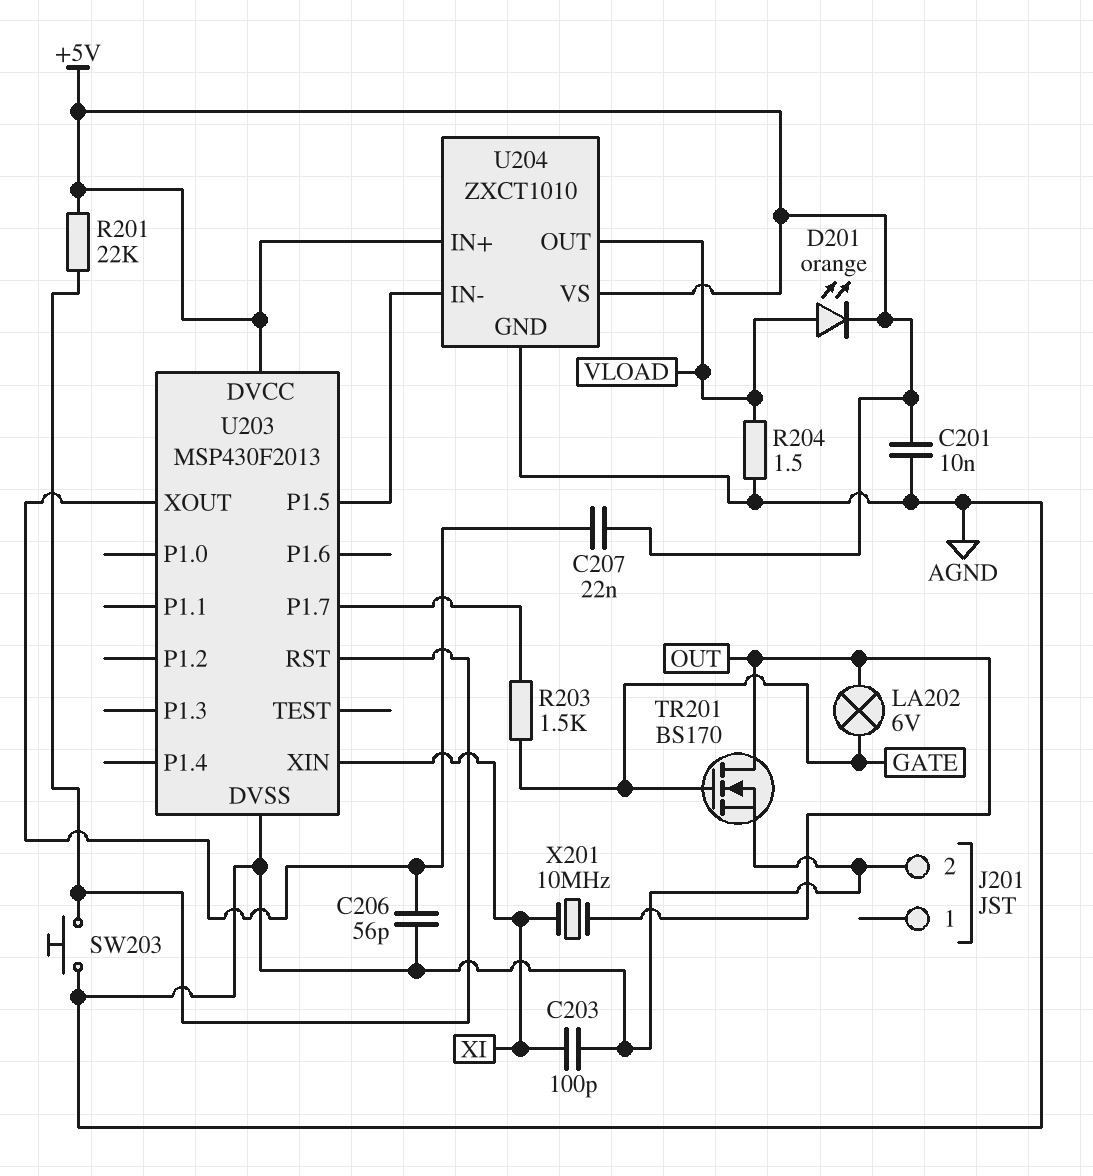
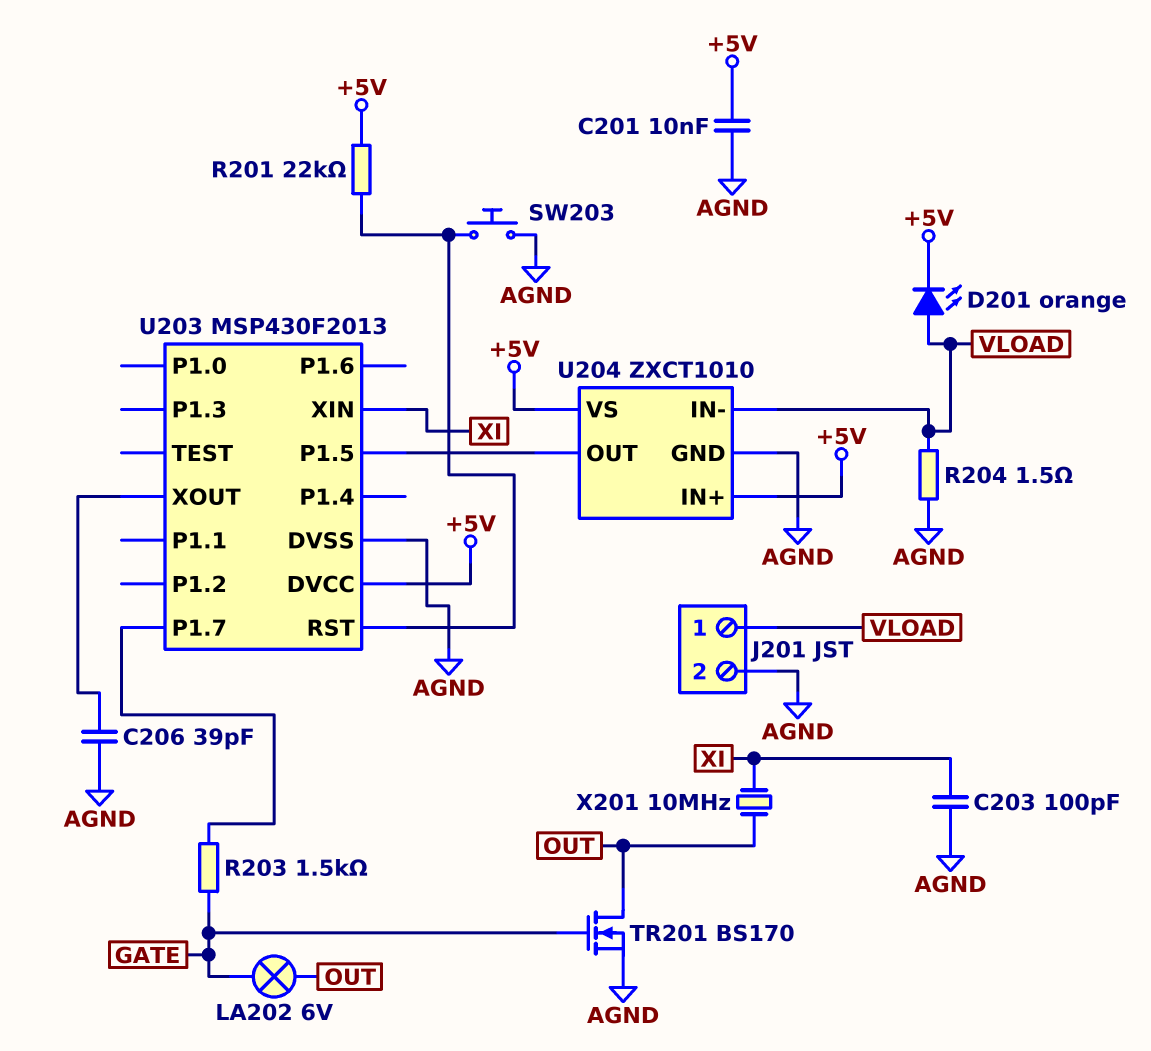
C206: 56pF (AGND, U203/XOUT) -> 39pF (AGND, U203/XOUT)
C207: 22nF (+5V, U203/XOUT) -> none
J201 pin 1: none -> VLOAD
U204 pin IN-: U203/P1.5 -> VLOAD
U204 pin OUT: VLOAD -> U203/P1.5

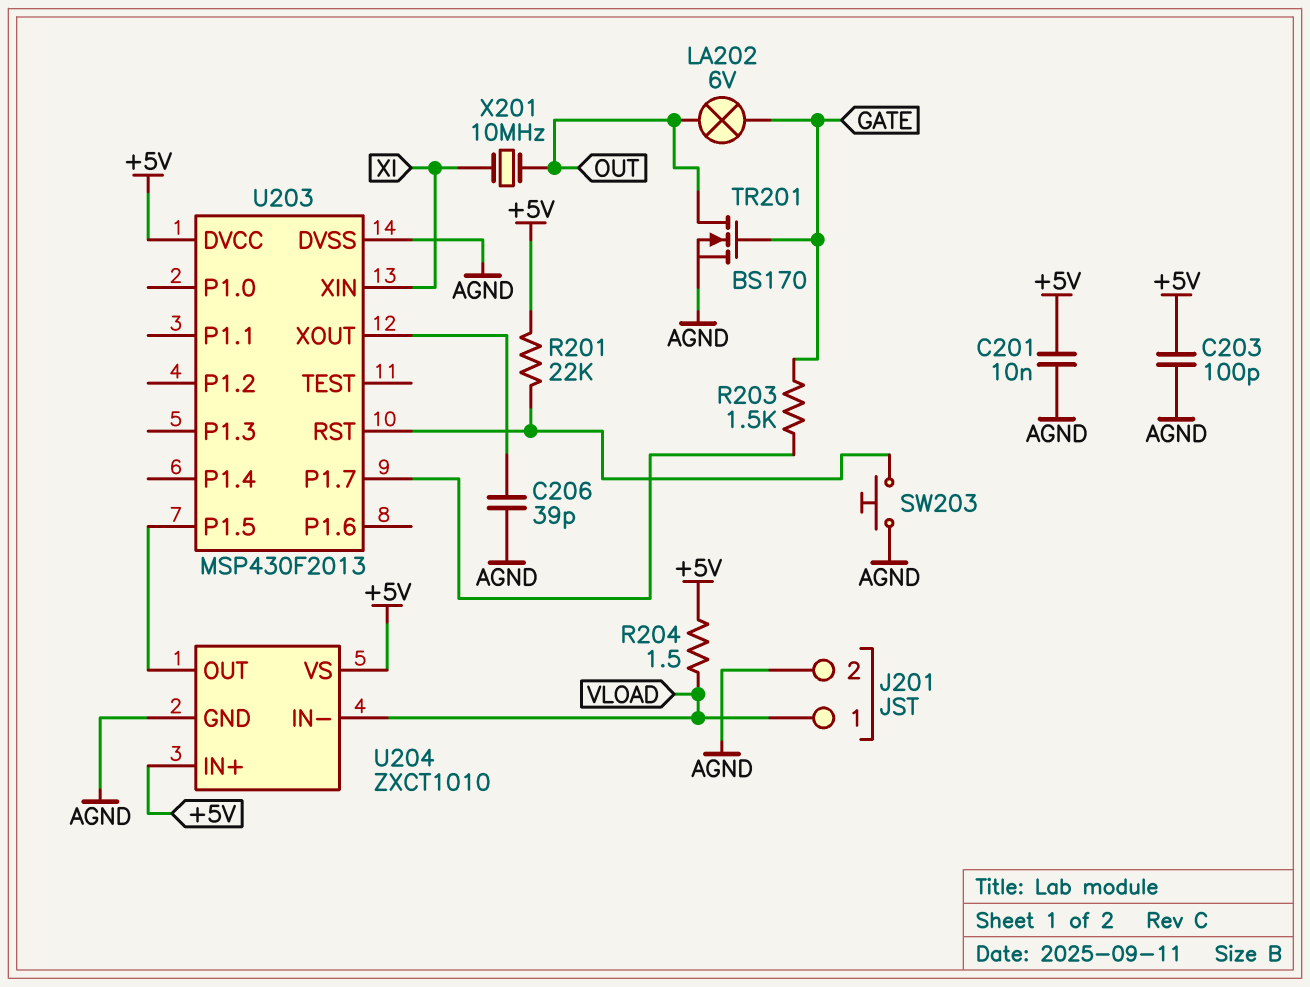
C203: 100pF (AGND, XI) -> 100pF (+5V, AGND)
D201: LED orange (A VLOAD, K +5V) -> none
R204: 1.5 (AGND, VLOAD) -> 1.5 (+5V, VLOAD)

